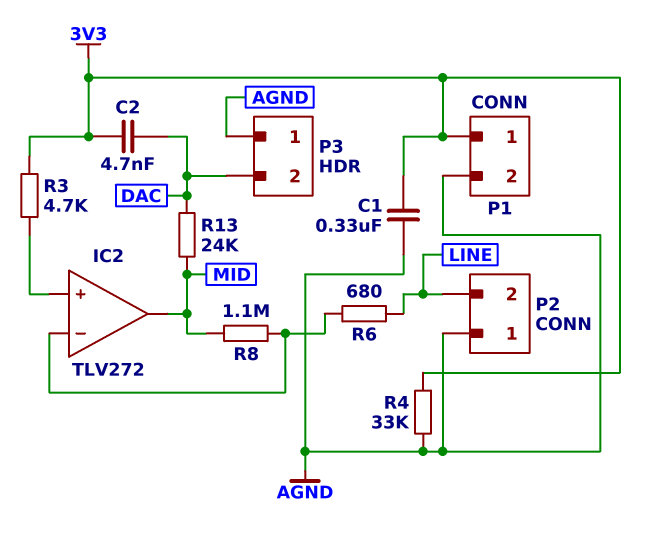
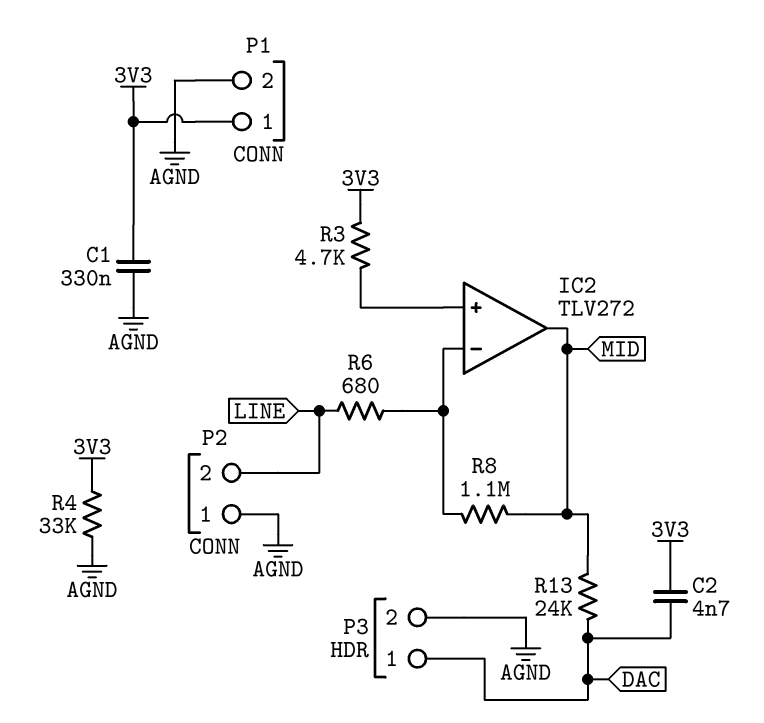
P3 pin 1: AGND -> DAC
P3 pin 2: DAC -> AGND

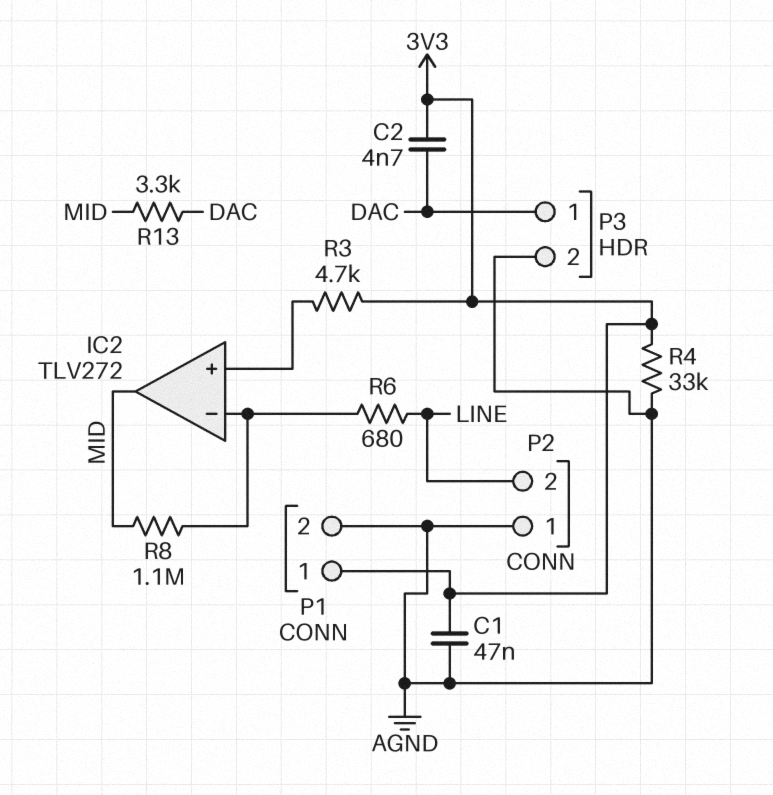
C1: 330nF (3V3, AGND) -> 47nF (3V3, AGND)
R13: 24k (DAC, MID) -> 3.3k (DAC, MID)

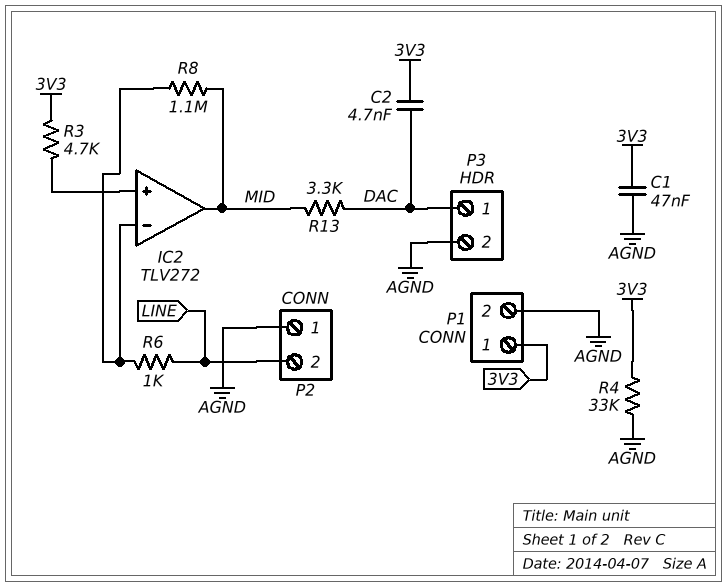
R6: 680 (IC2/in-, LINE) -> 1k (IC2/in-, LINE)

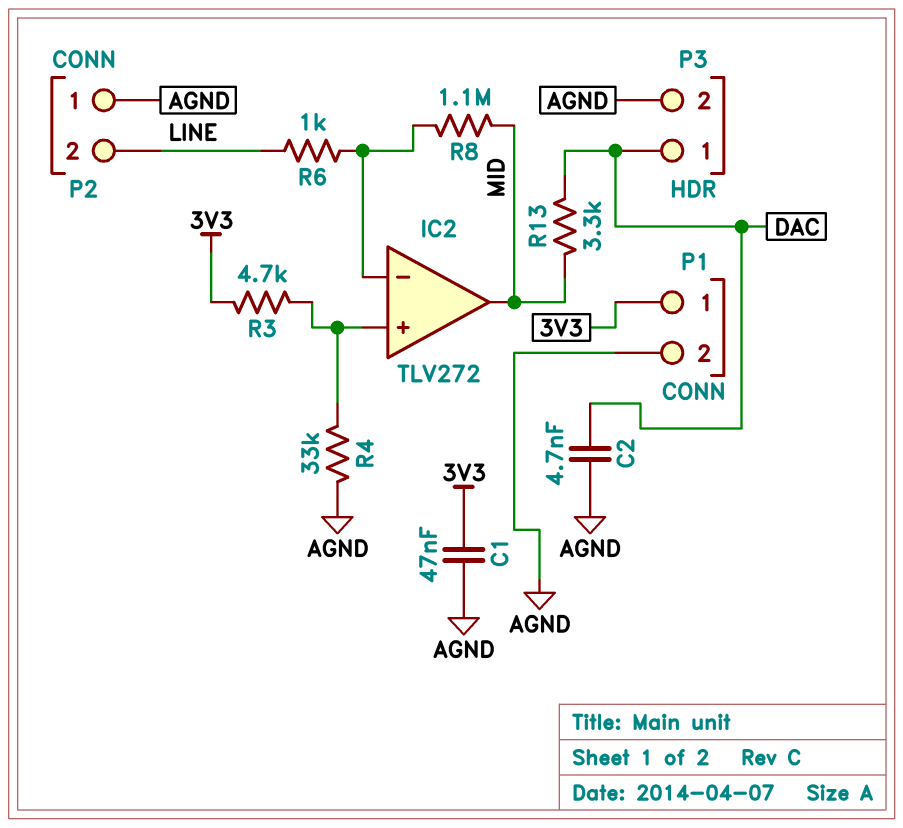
C2: 4.7nF (3V3, DAC) -> 4.7nF (AGND, DAC)
R4: 33k (3V3, AGND) -> 33k (AGND, IC2/in+)

